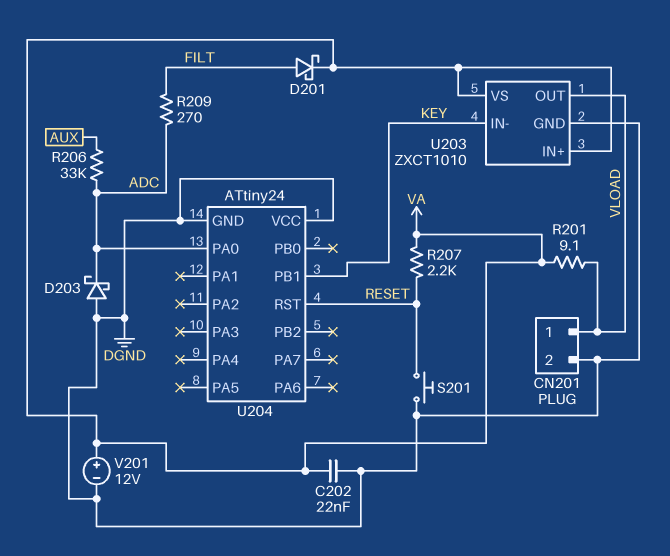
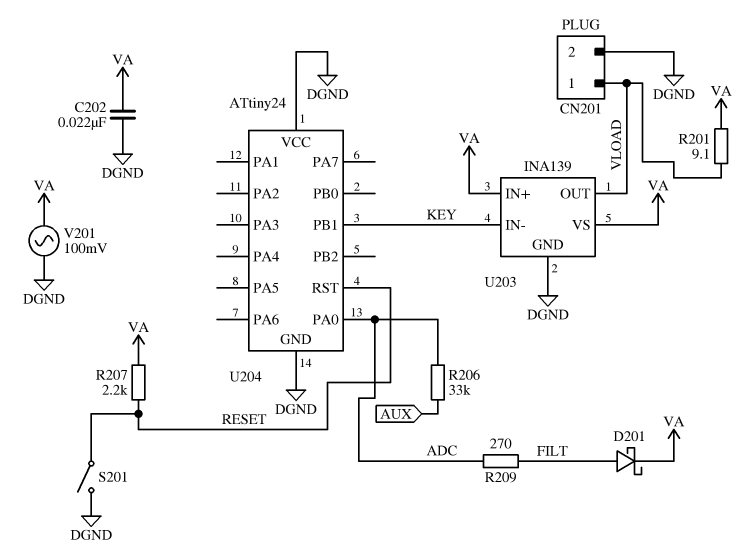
D203: schottky (A DGND, K ADC) -> none
S201: button (DGND, RESET) -> switch (DGND, RESET)
U203: ZXCT1010 -> INA139
V201: 12V (plus VA, minus DGND) -> AC 100mV (DGND, VA)

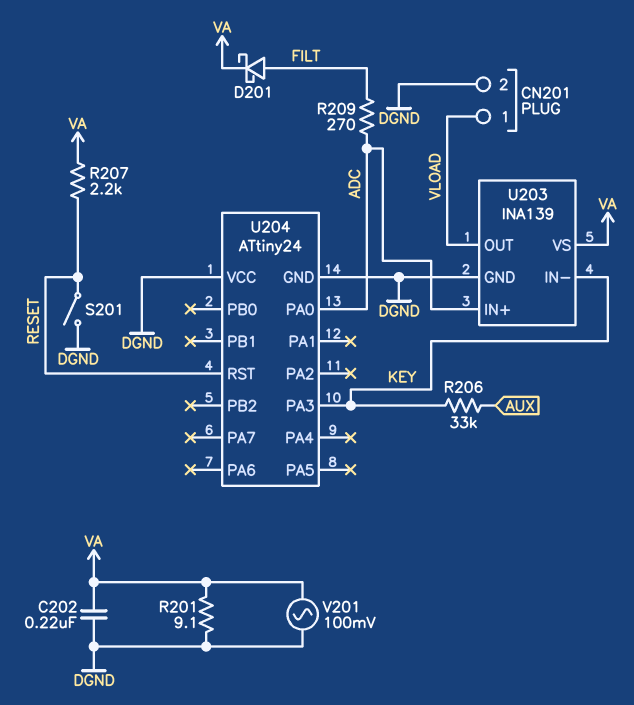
C202: 22nF (DGND, VA) -> 220nF (DGND, VA)
R201: 9.1 (VA, VLOAD) -> 9.1 (DGND, VA)
R206: 33k (ADC, AUX) -> 33k (AUX, KEY)
U203 pin IN+: VA -> ADC
U204 pin PA3: none -> KEY
U204 pin PB1: KEY -> none

